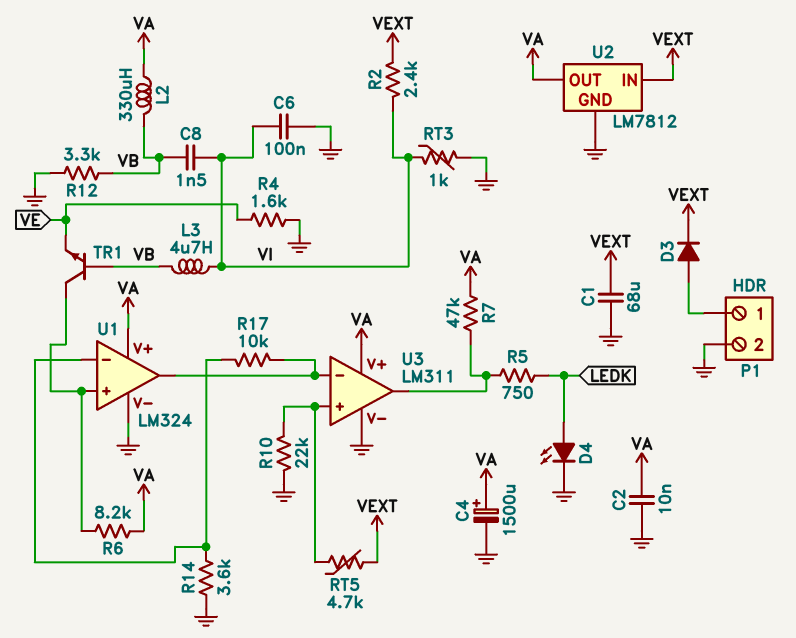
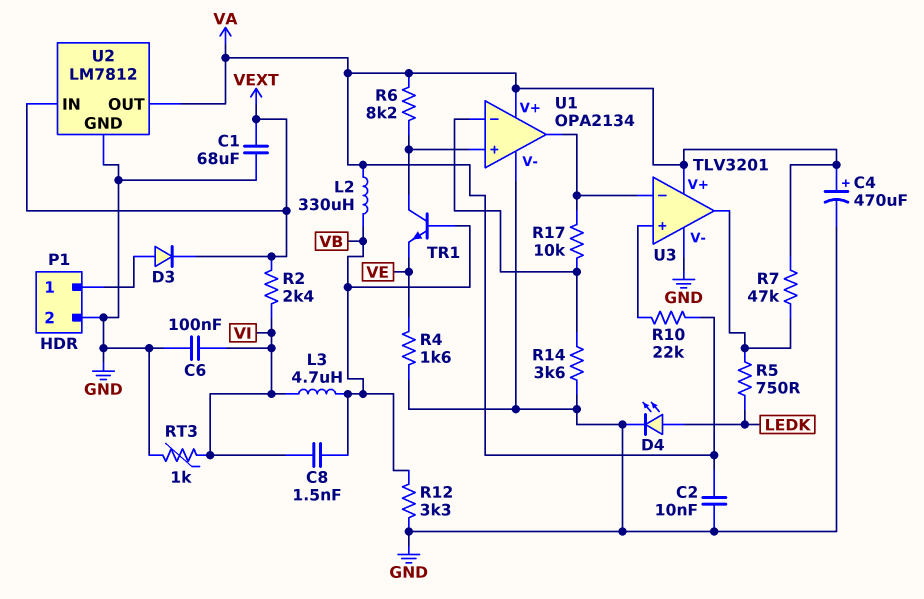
C4: 1500uF (plus VA, minus GND) -> 470uF (plus VA, minus GND)
R10: 22k (GND, U3/in+) -> 22k (U3/in+, VA)
RT5: 4.7k (U3/in+, VEXT) -> none
U1: LM324 -> OPA2134
U3: LM311 -> TLV3201

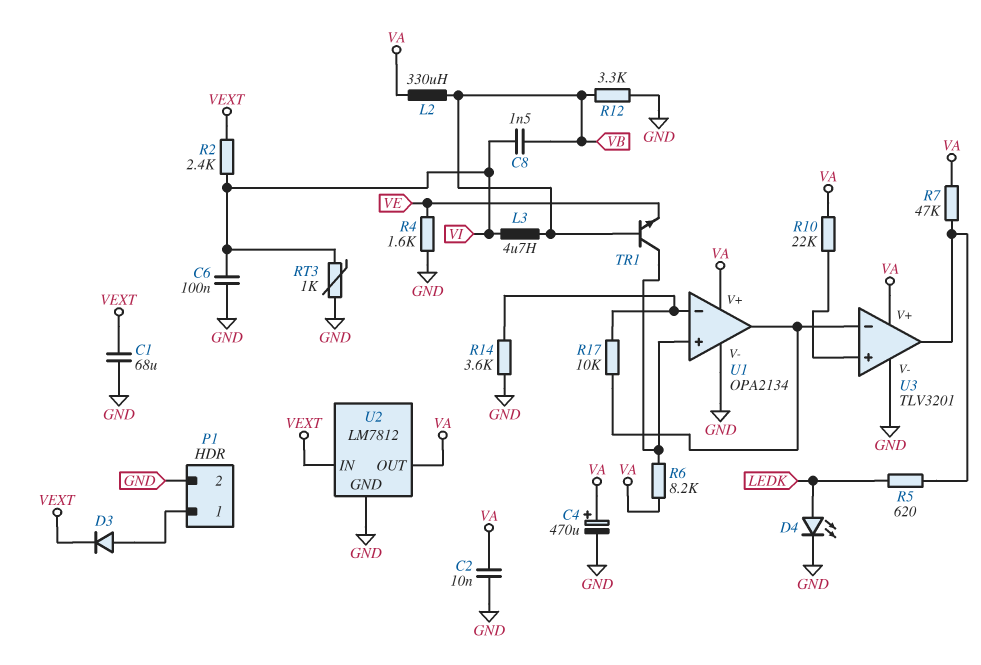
R5: 750 (LEDK, U3/out) -> 620 (LEDK, U3/out)

